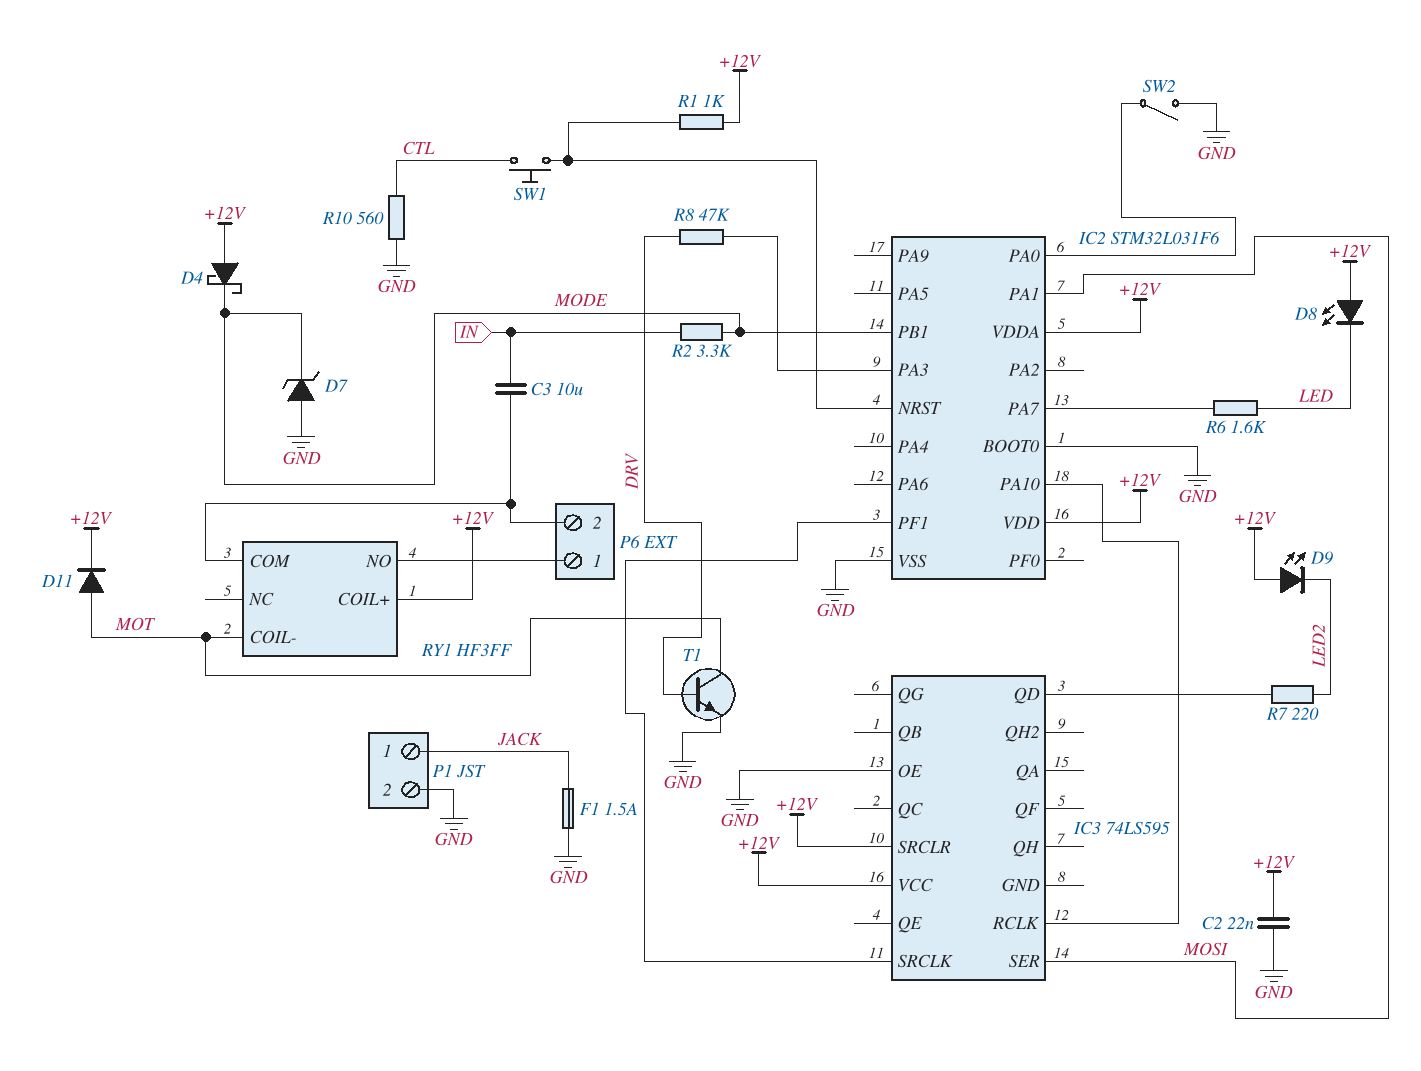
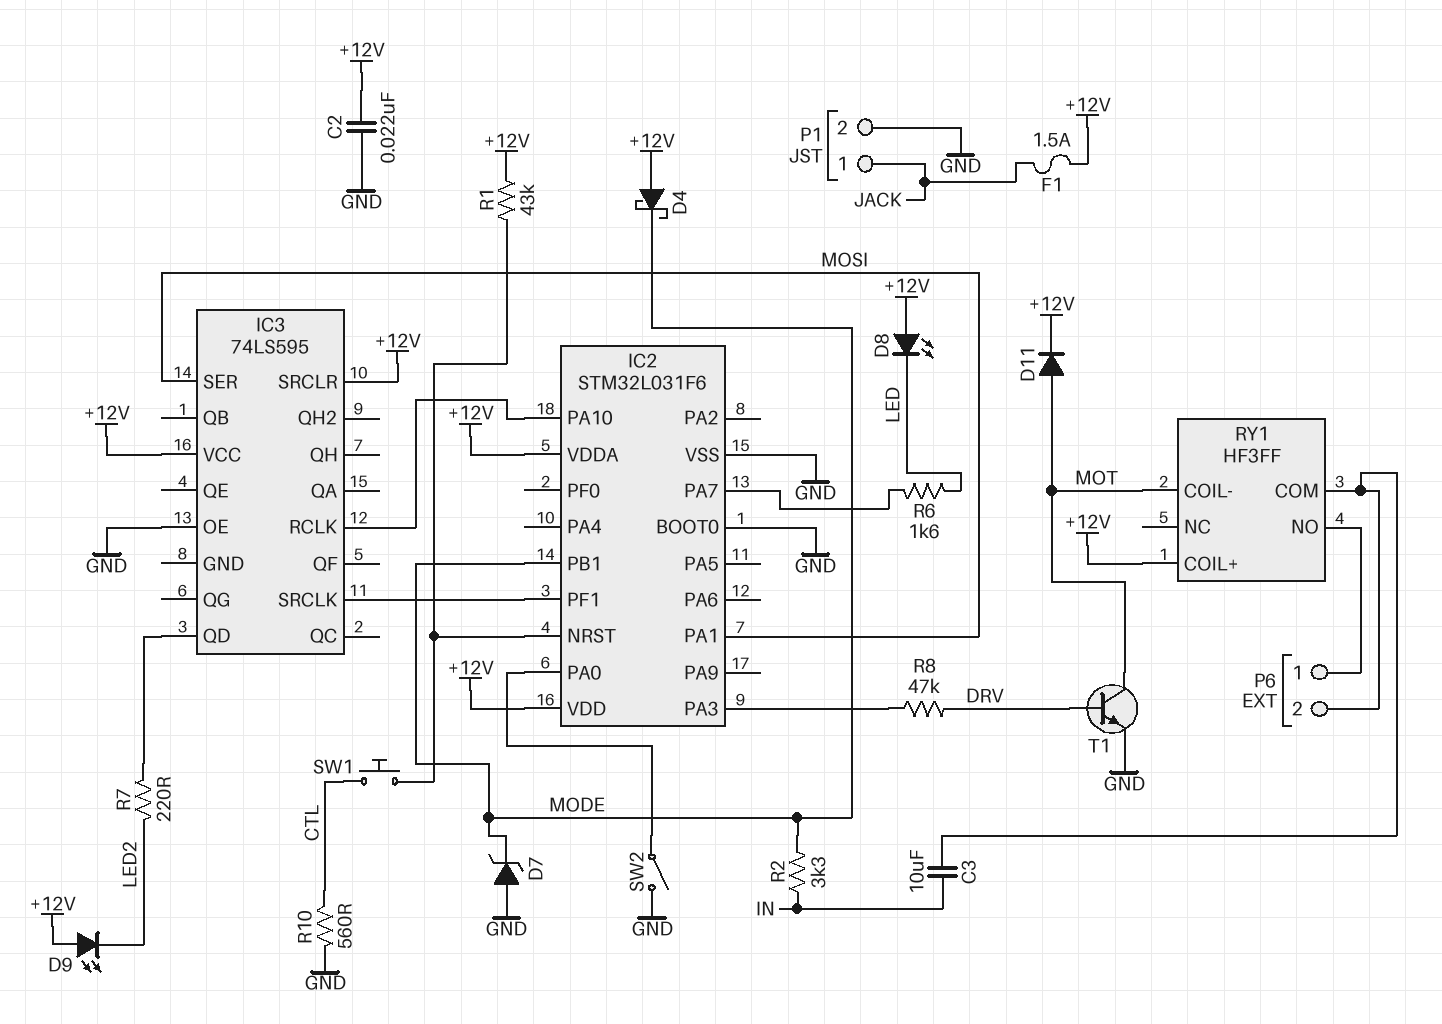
F1: 1.5A (GND, JACK) -> 1.5A (+12V, JACK)
R1: 1k (+12V, IC2/NRST) -> 43k (+12V, IC2/NRST)

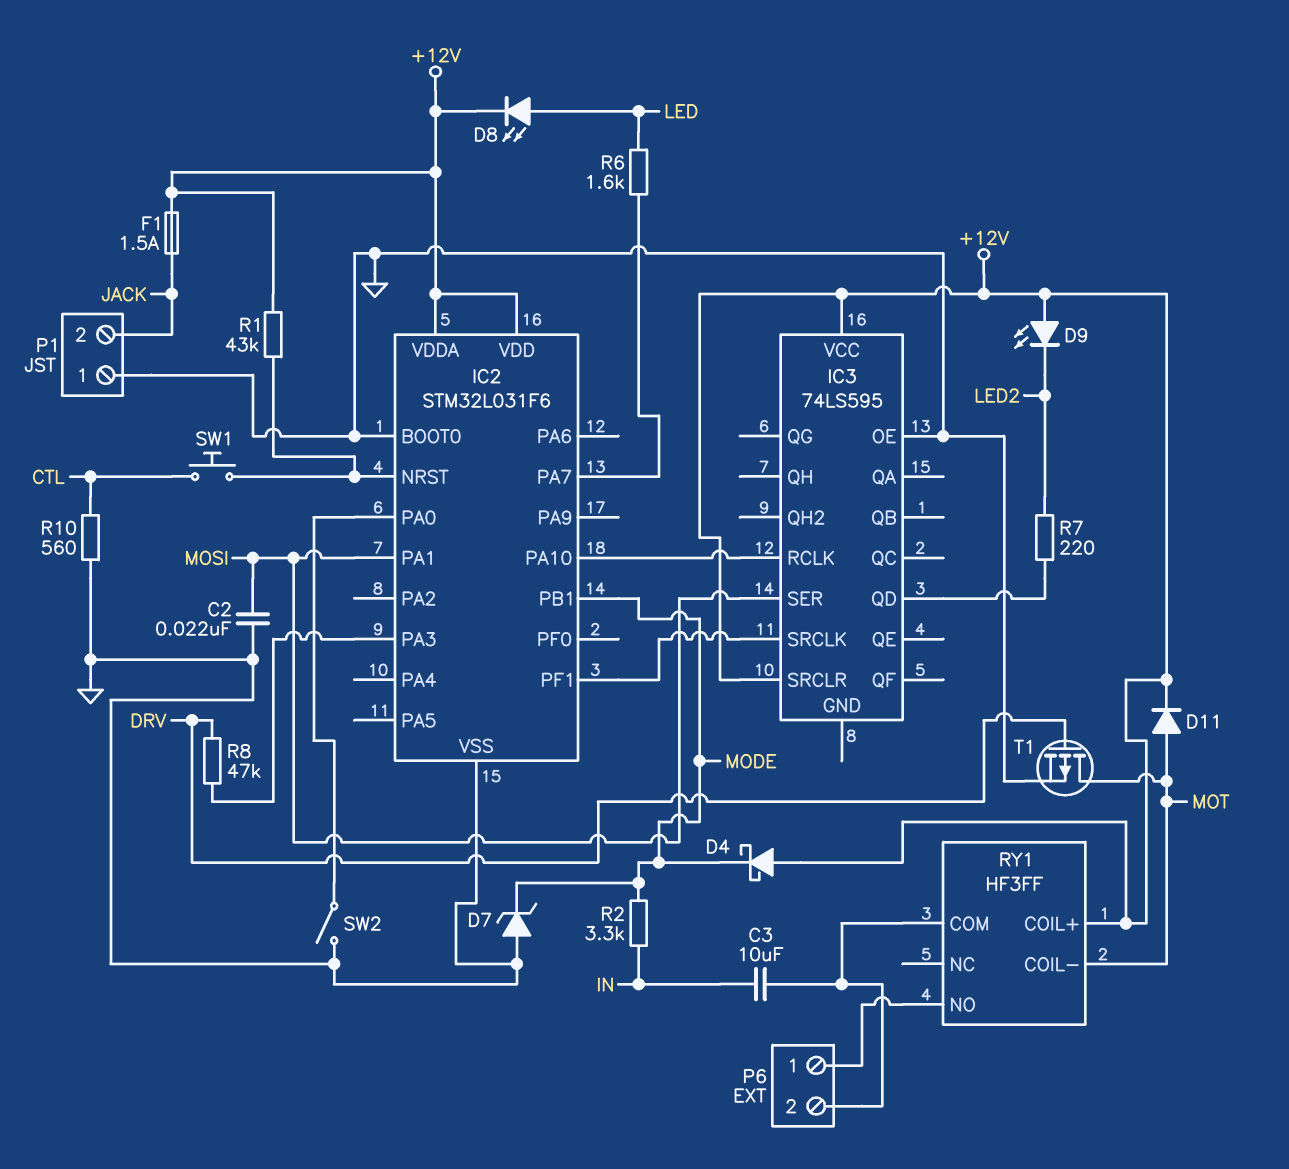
C2: 22nF (+12V, GND) -> 22nF (GND, MOSI)
D8: LED (A +12V, K LED) -> LED (A LED, K +12V)
P1 pin 1: JACK -> GND
P1 pin 2: GND -> JACK
T1: NPN (B DRV, C MOT, E GND) -> PMOS (G DRV, D MOT, S GND)

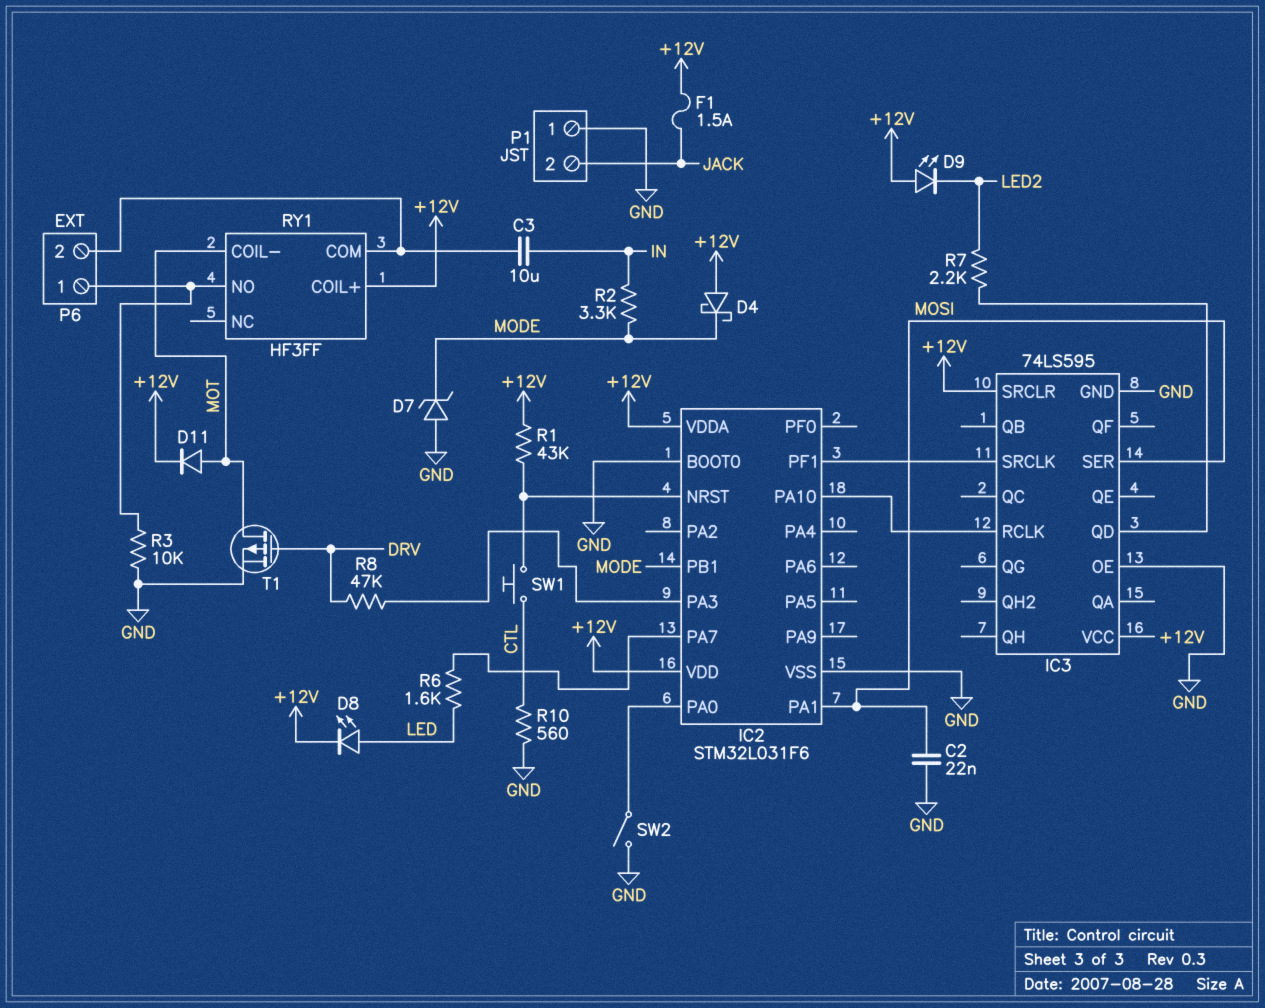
IC3 pin GND: none -> GND
R3: none -> 10k (GND, P6/1)
R7: 220 (IC3/QD, LED2) -> 2.2k (IC3/QD, LED2)

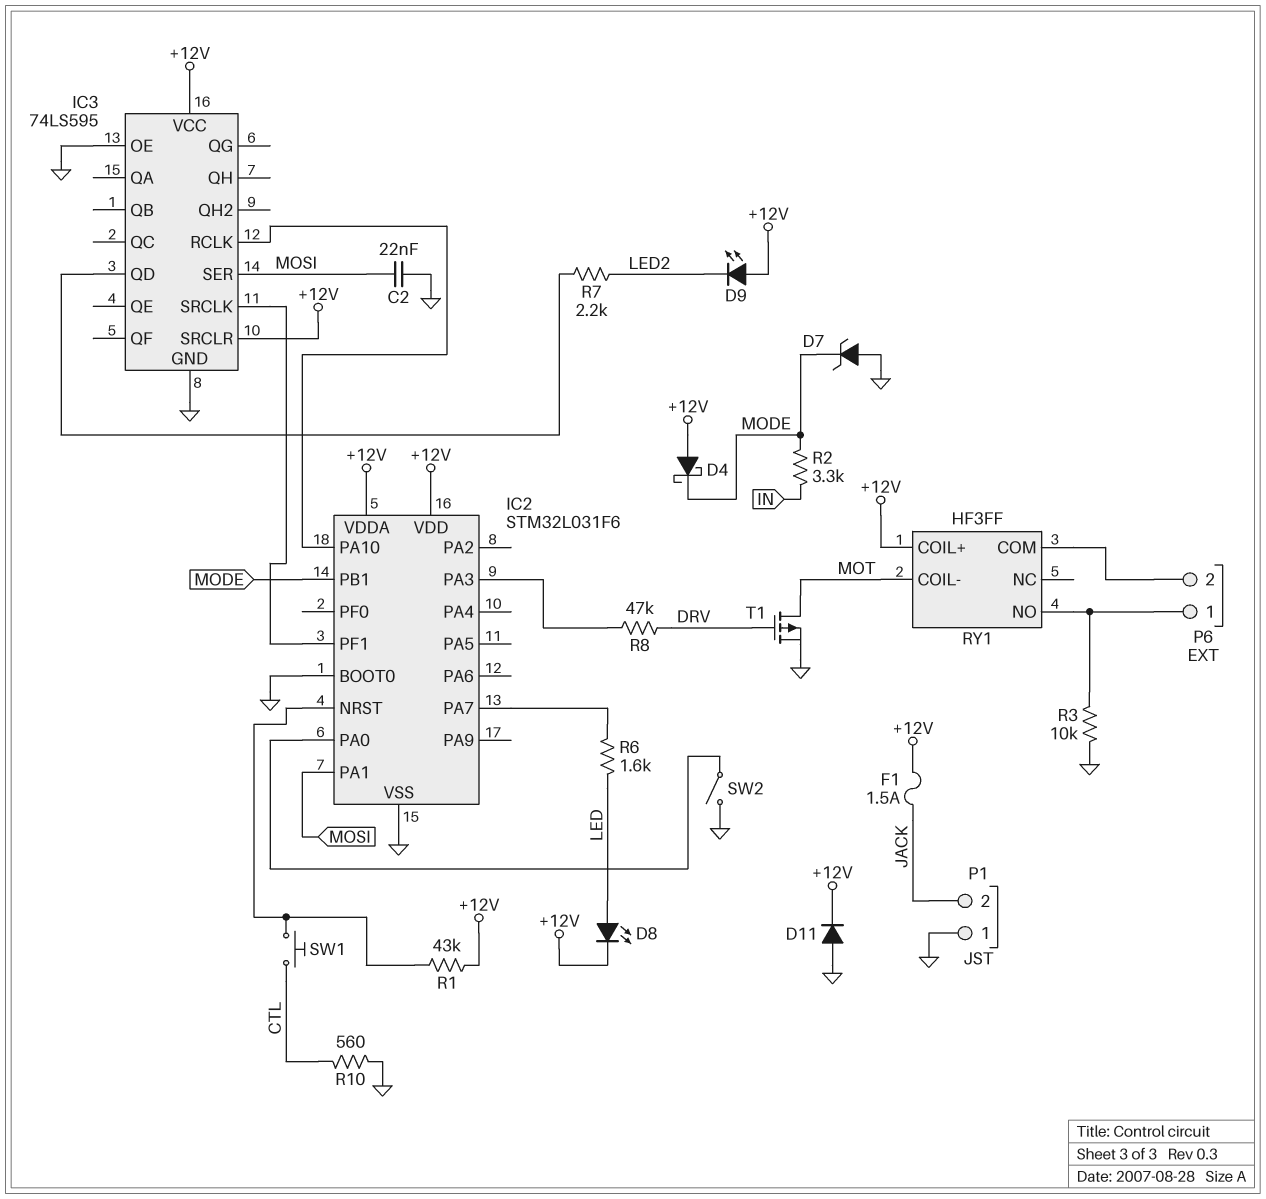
C3: 10uF (IN, P6/2) -> none
D11: diode (A MOT, K +12V) -> diode (A GND, K +12V)

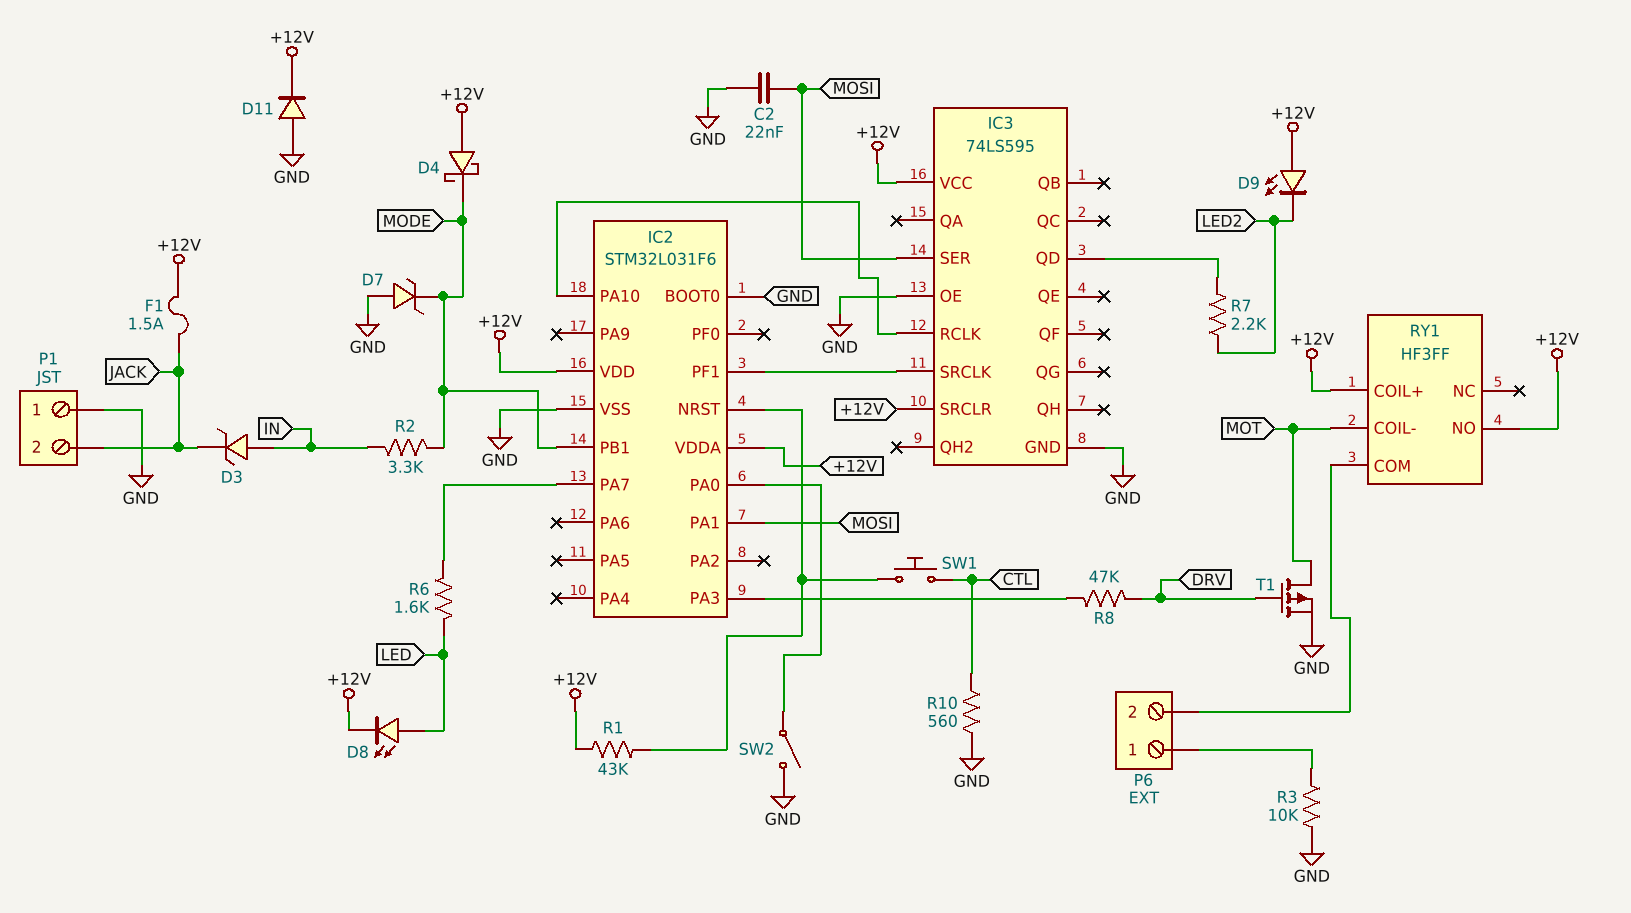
D3: none -> zener (A IN, K JACK)
RY1 pin NO: P6/1 -> +12V

